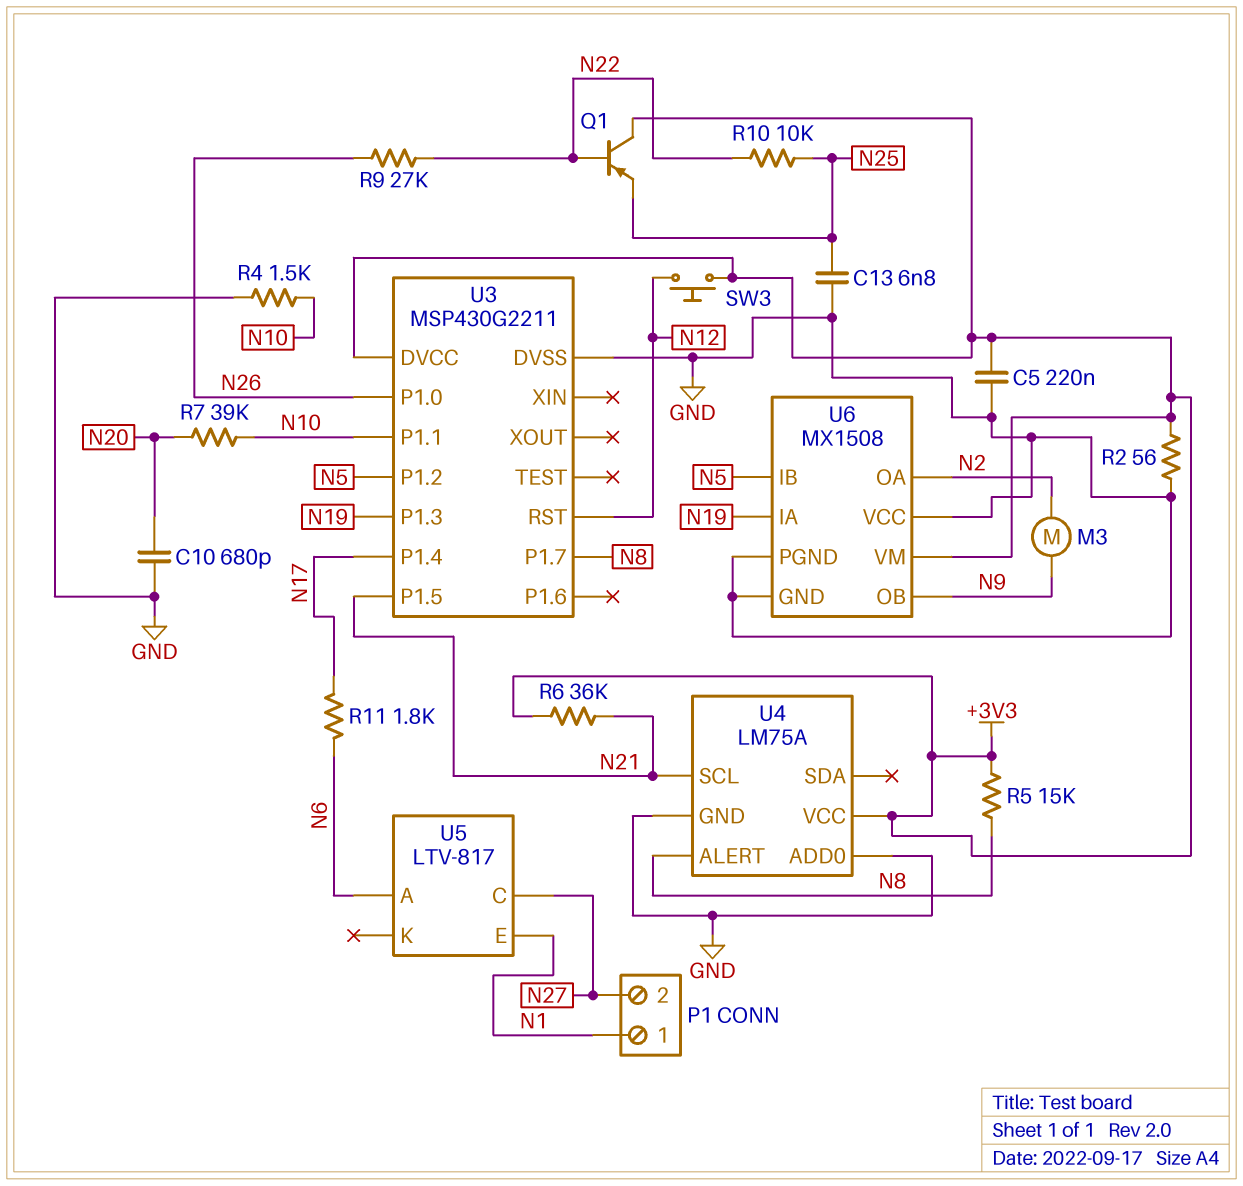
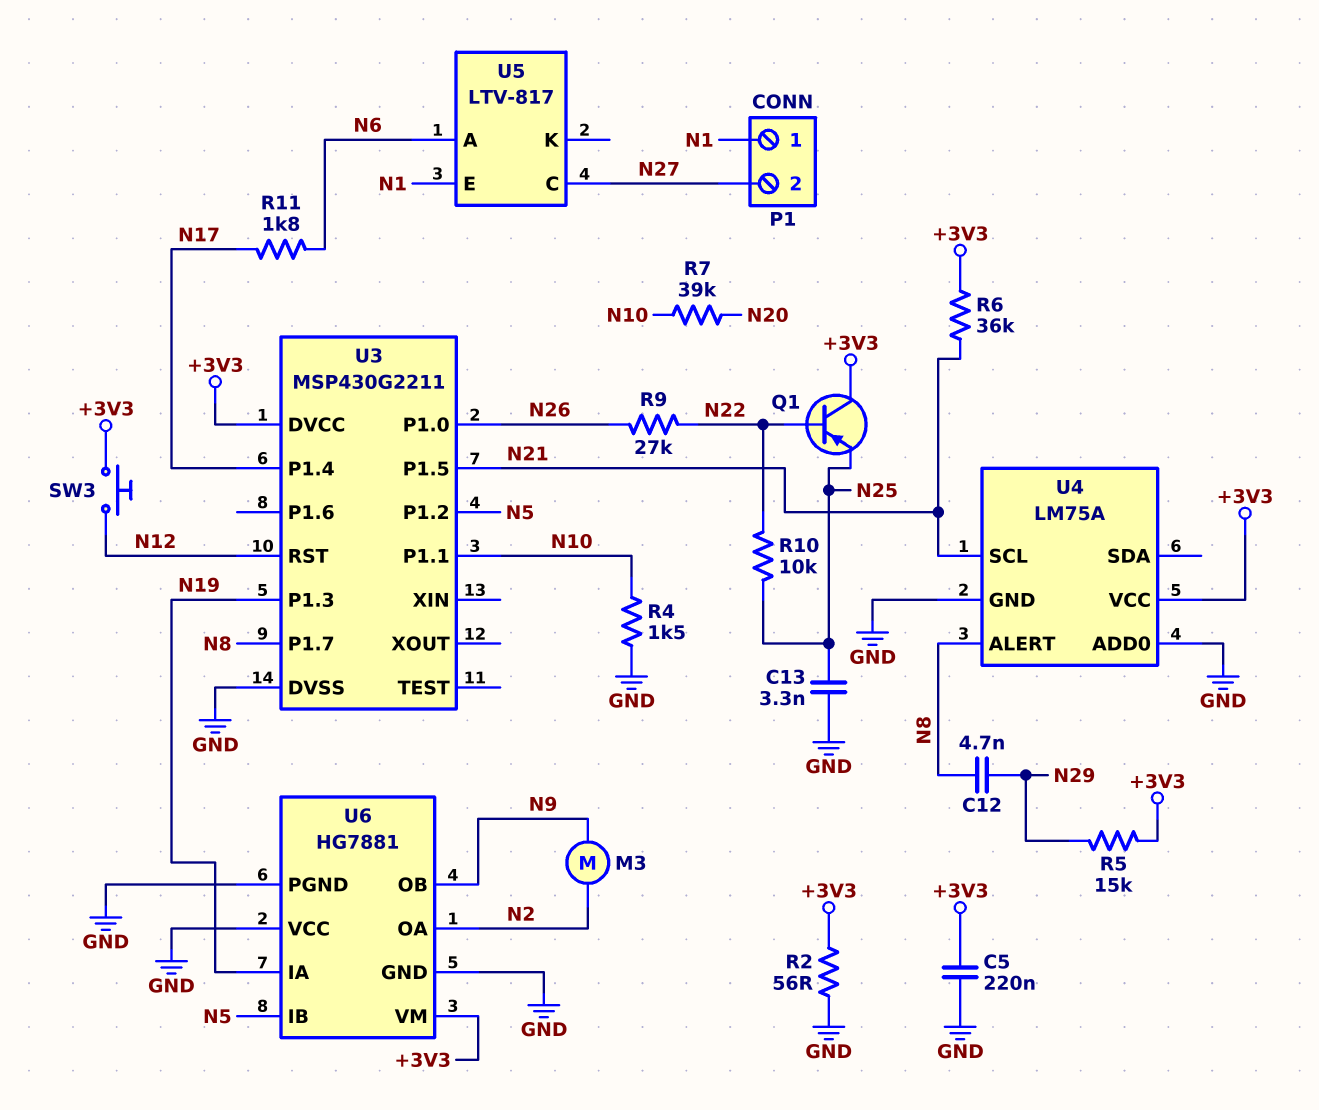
C10: 680pF (GND, N20) -> none
C12: none -> 4.7nF (N8, N29)
C13: 6.8nF (GND, N25) -> 3.3nF (GND, N25)
R5: 15k (+3V3, N8) -> 15k (+3V3, N29)
U6: MX1508 -> HG7881

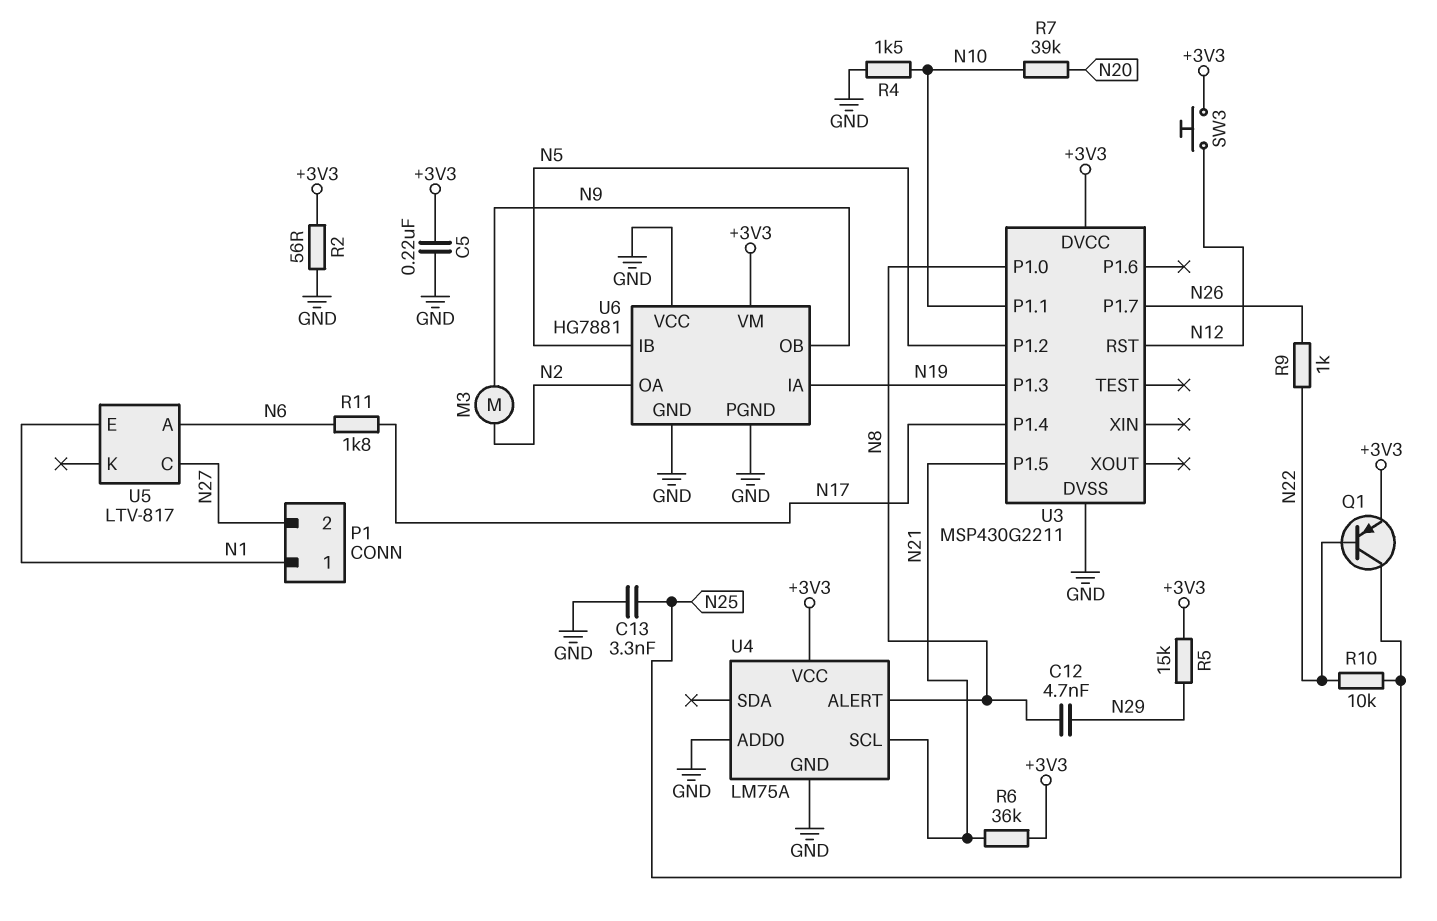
Q1: PNP (B N22, C +3V3, E N25) -> PNP (B N22, C N25, E +3V3)
R9: 27k (N22, N26) -> 1k (N22, N26)
U3 pin P1.0: N26 -> N8
U3 pin P1.7: N8 -> N26

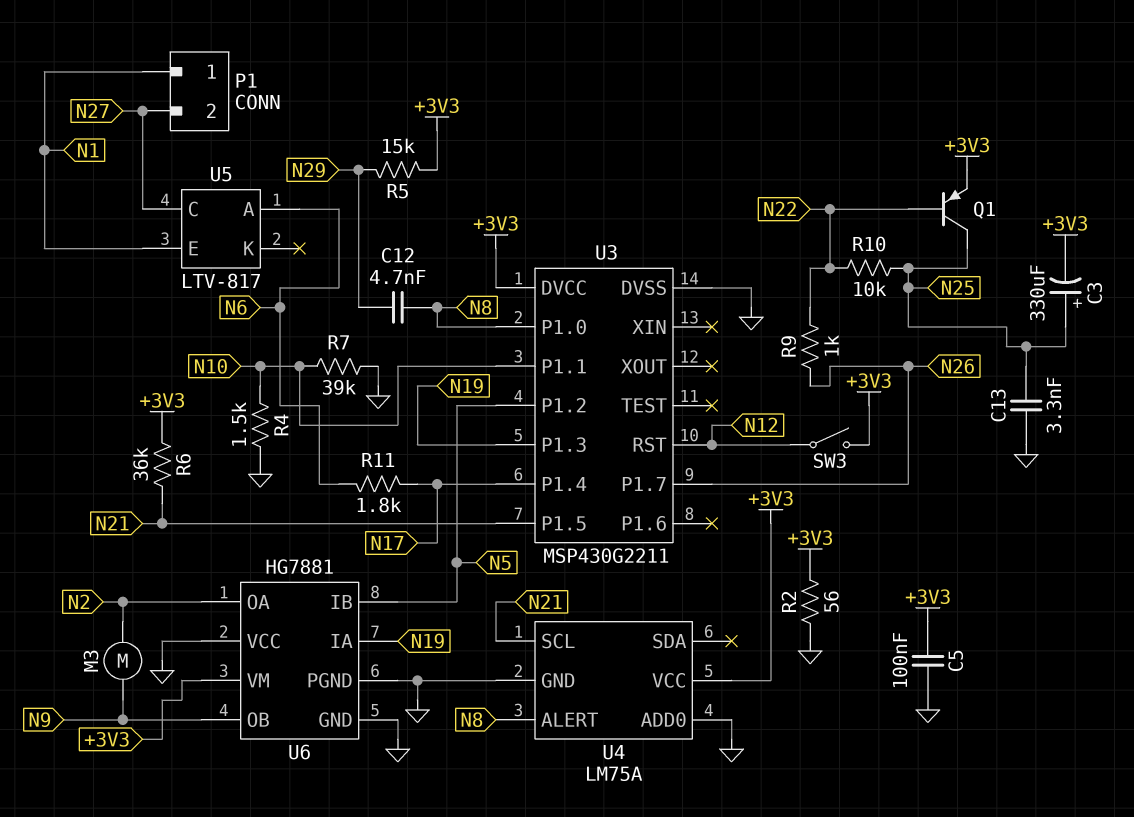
C3: none -> 330uF (plus N25, minus +3V3)
C5: 220nF (+3V3, GND) -> 100nF (+3V3, GND)
R7: 39k (N10, N20) -> 39k (GND, N10)
SW3: button (+3V3, N12) -> switch (+3V3, N12)

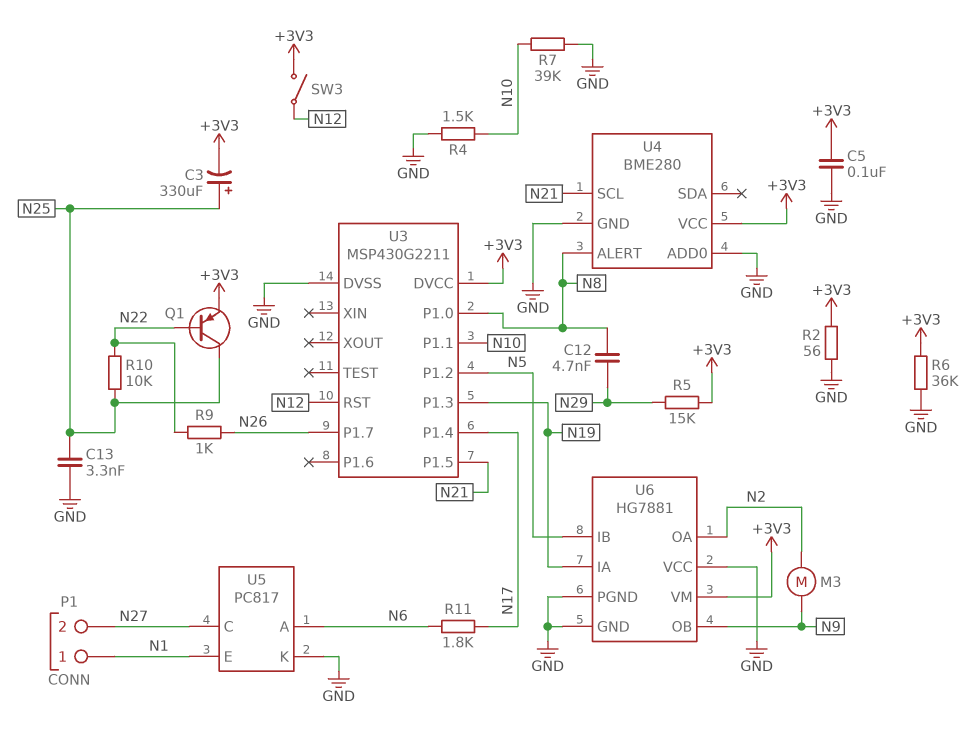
R6: 36k (+3V3, N21) -> 36k (+3V3, GND)
U4: LM75A -> BME280
U5: LTV-817 -> PC817
U5 pin K: none -> GND

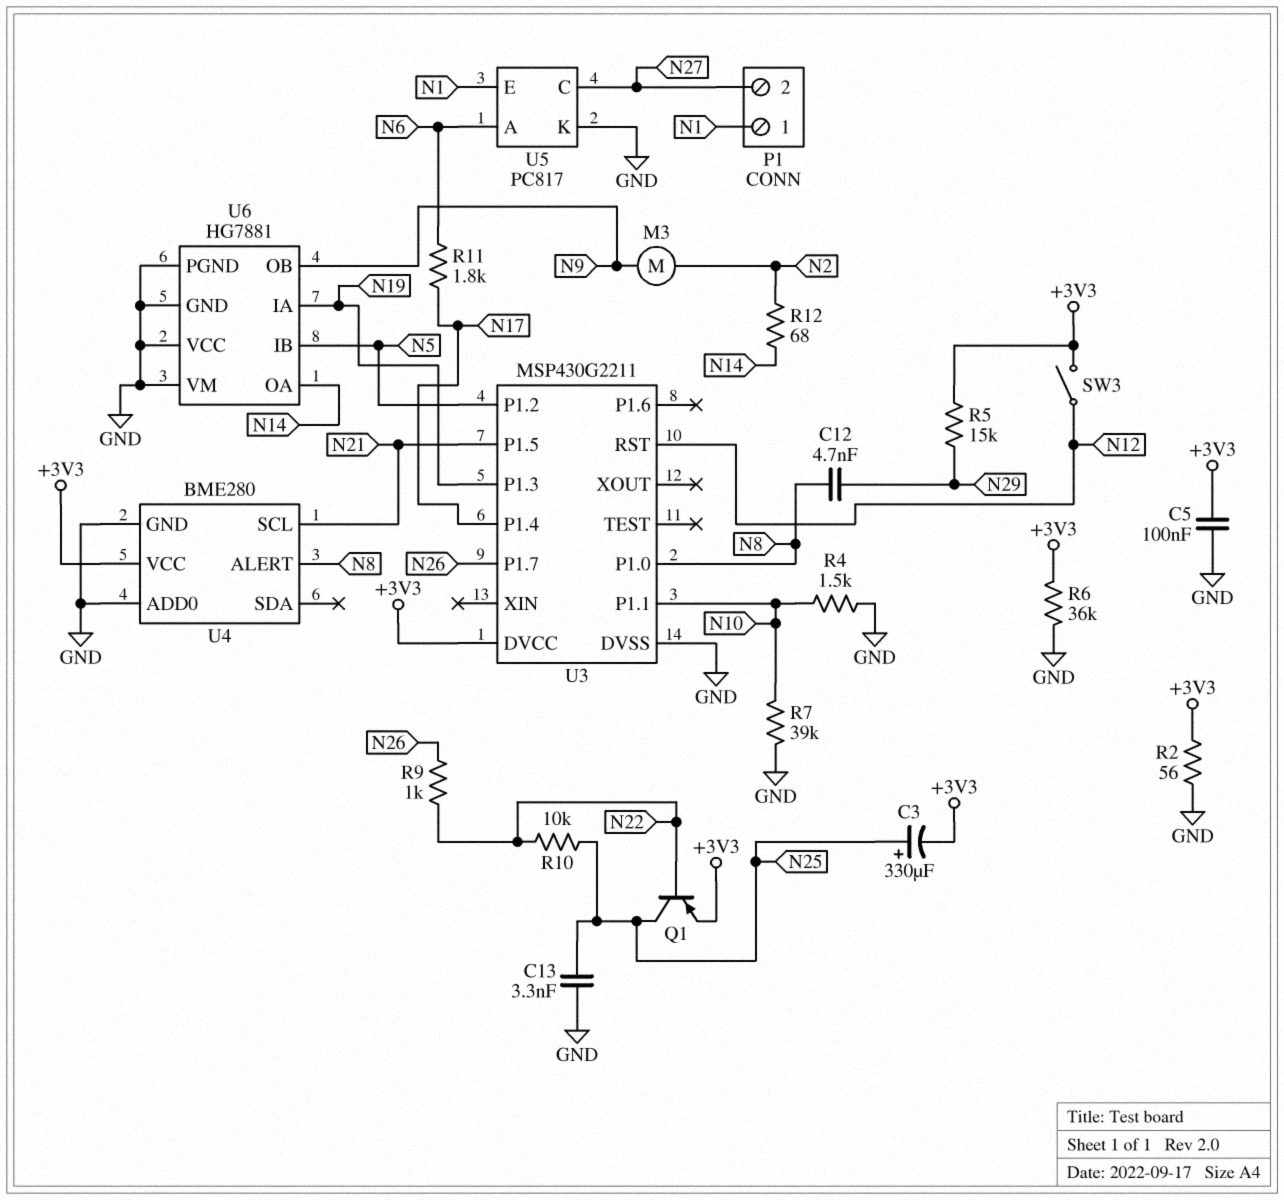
R12: none -> 68 (N2, N14)
U6 pin OA: N2 -> N14
U6 pin VM: +3V3 -> GND

